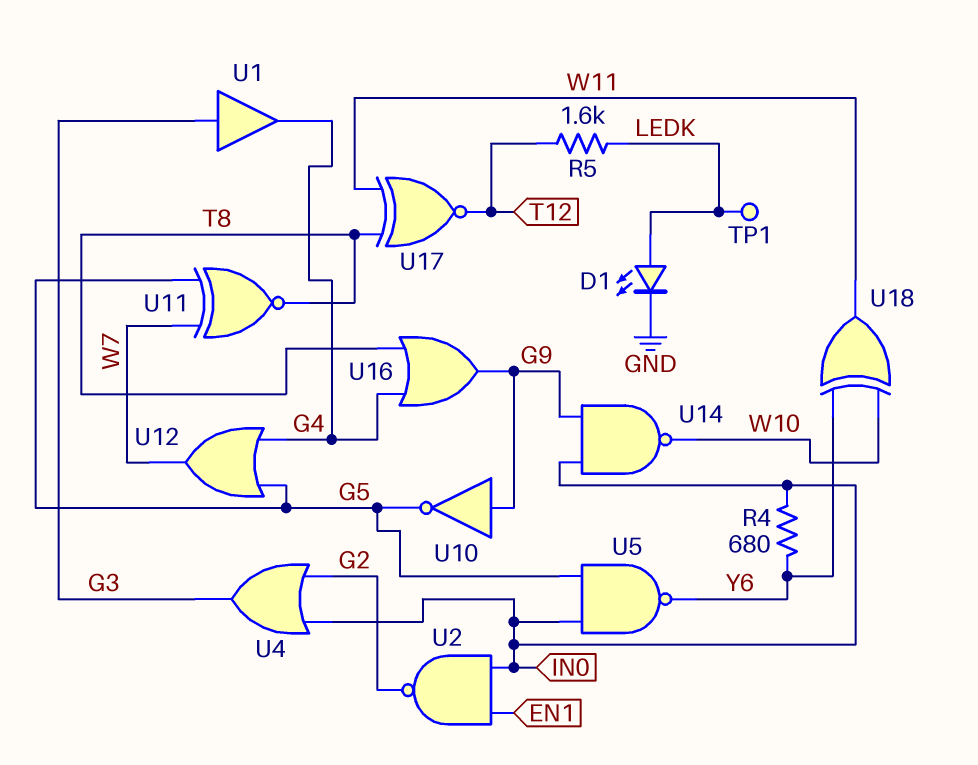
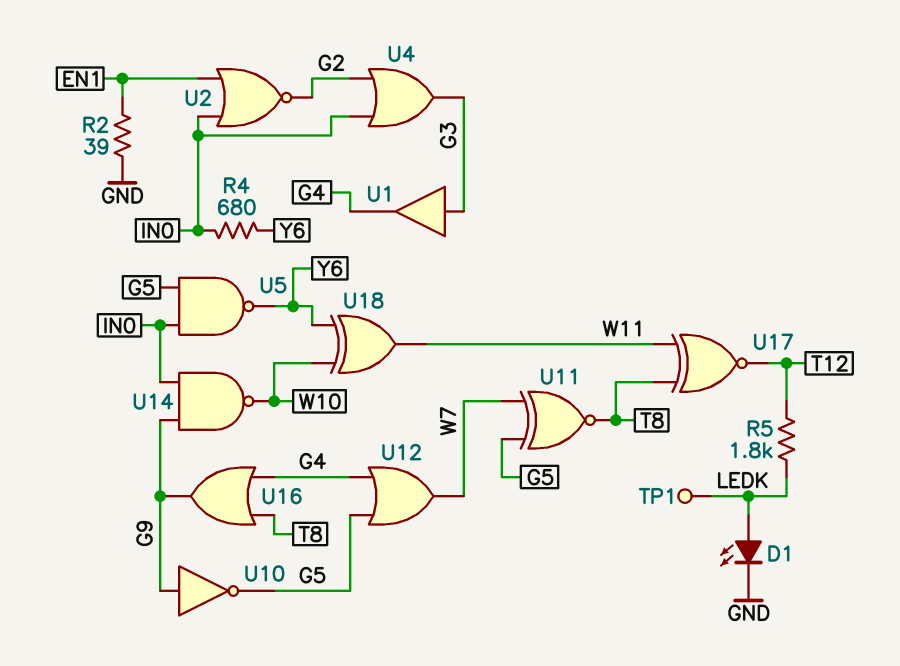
R2: none -> 39 (EN1, GND)
R5: 1.6k (LEDK, T12) -> 1.8k (LEDK, T12)
U2: NAND (in EN1, in IN0, out G2) -> NOR (in EN1, in IN0, out G2)

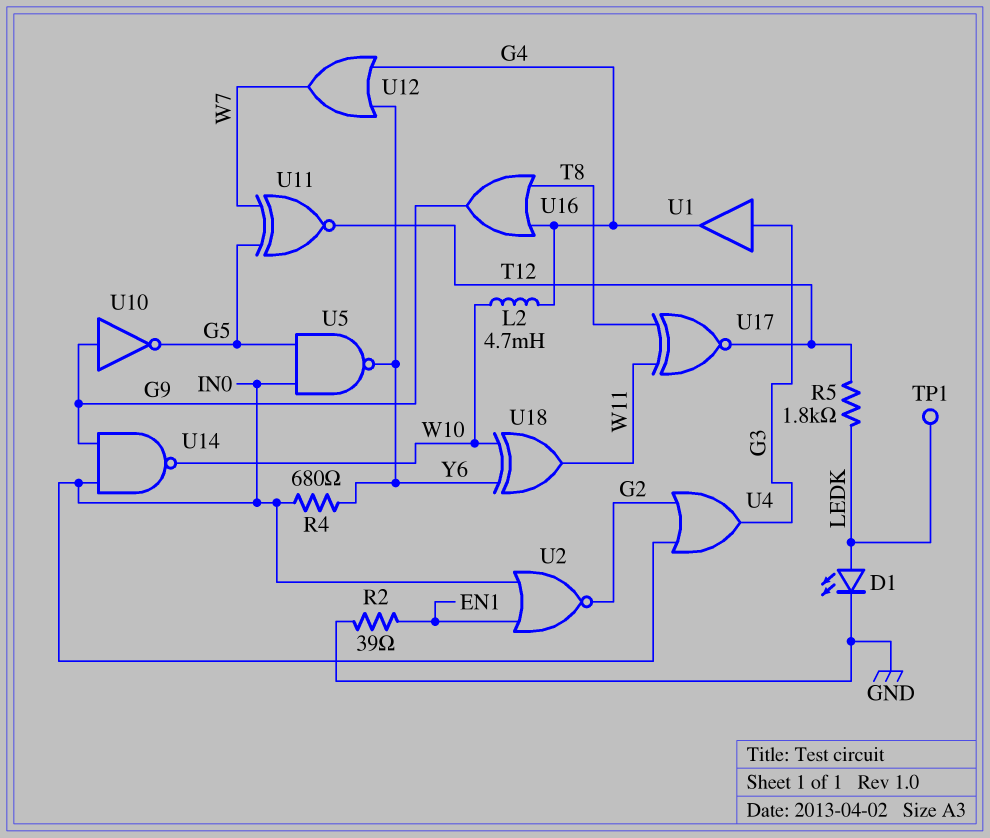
L2: none -> 4.7mH (G4, W10)
U11: XNOR (in G5, in W7, out T8) -> XNOR (in G5, in W7, out T12)
U12: OR (in G4, in G5, out W7) -> OR (in G4, in Y6, out W7)

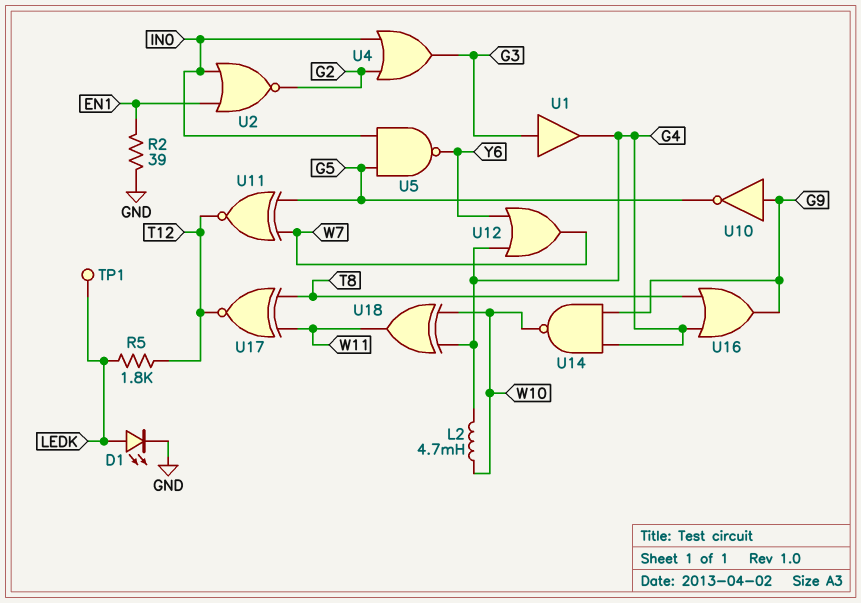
R4: 680 (IN0, Y6) -> none
U14: NAND (in G9, in IN0, out W10) -> NAND (in G4, in G9, out W10)
U18: XOR (in W10, in Y6, out W11) -> XOR (in G4, in W10, out W11)

